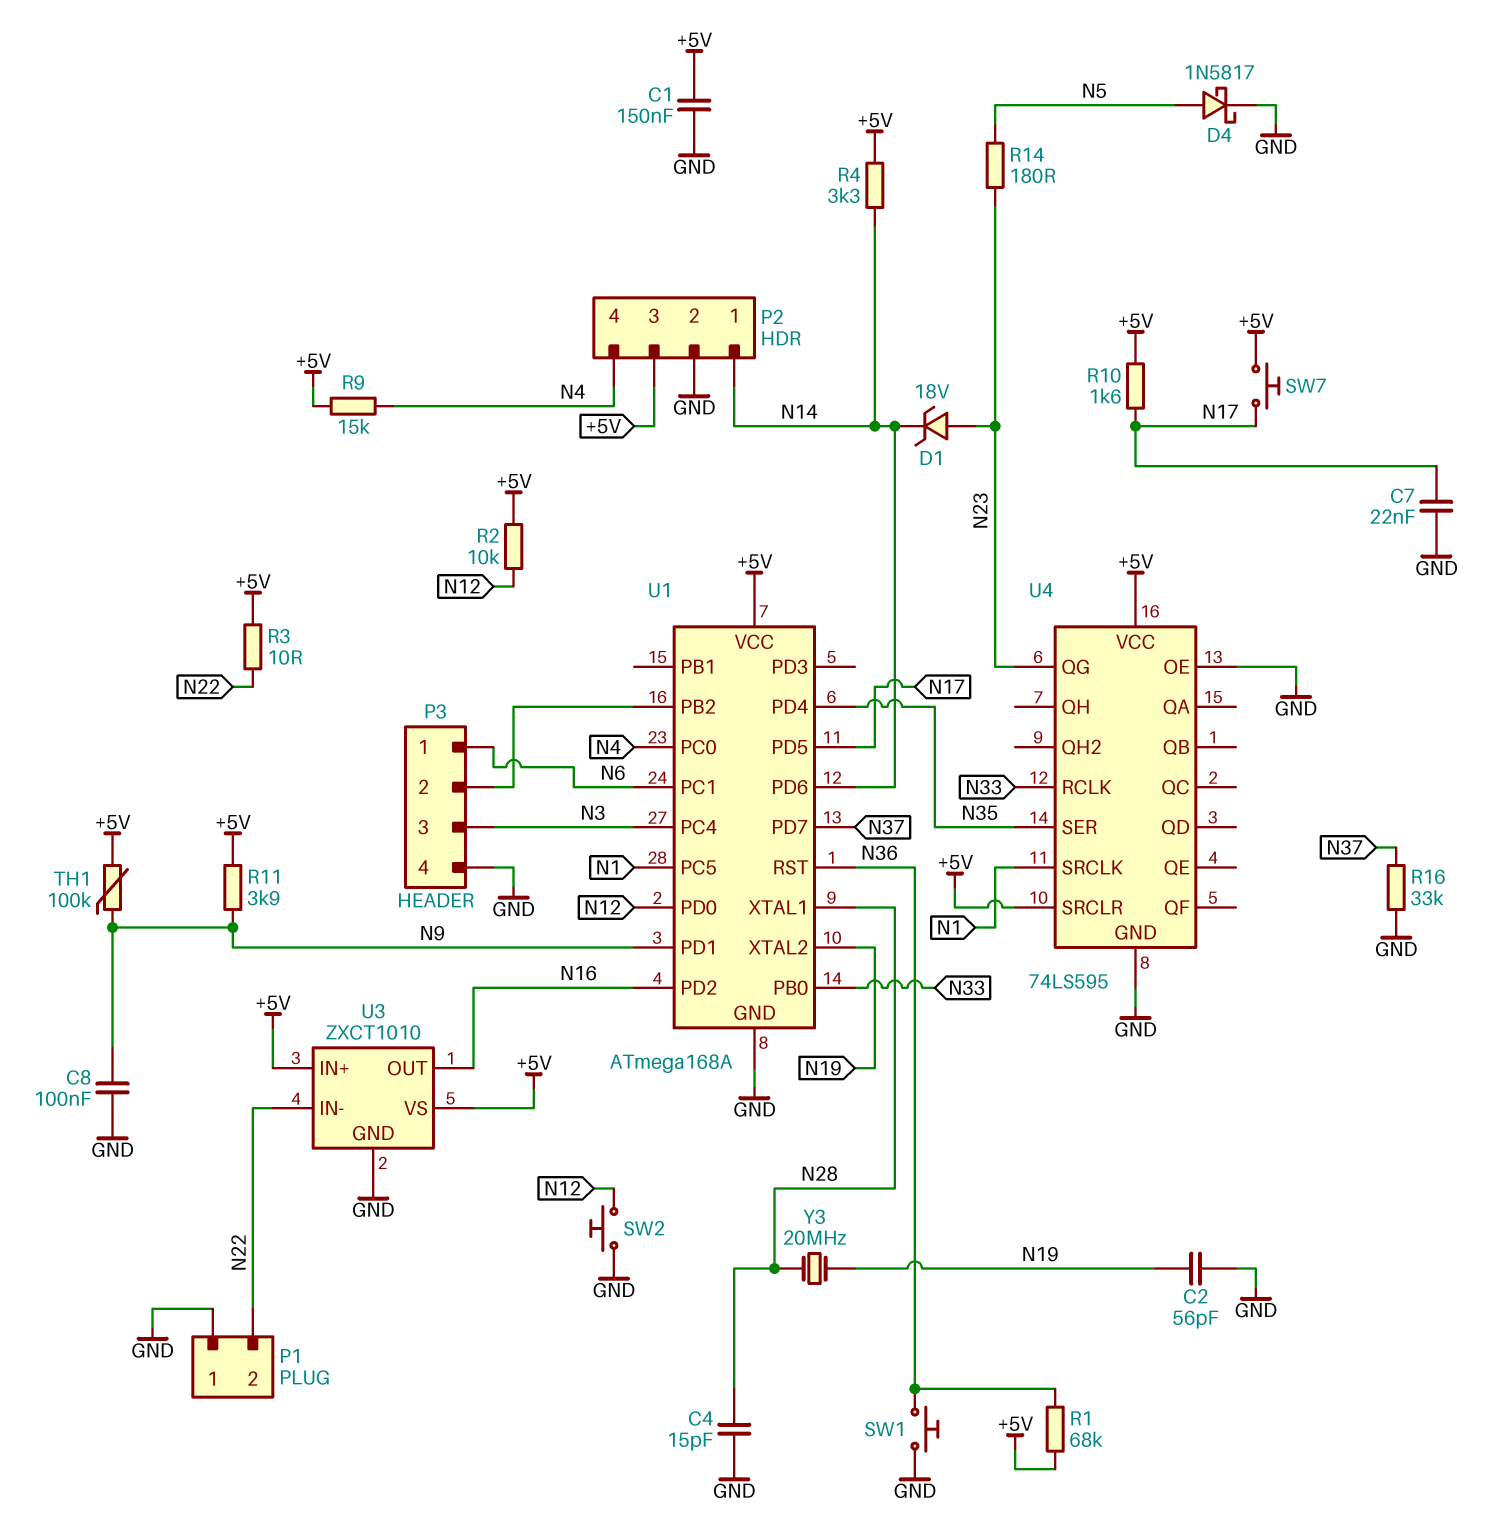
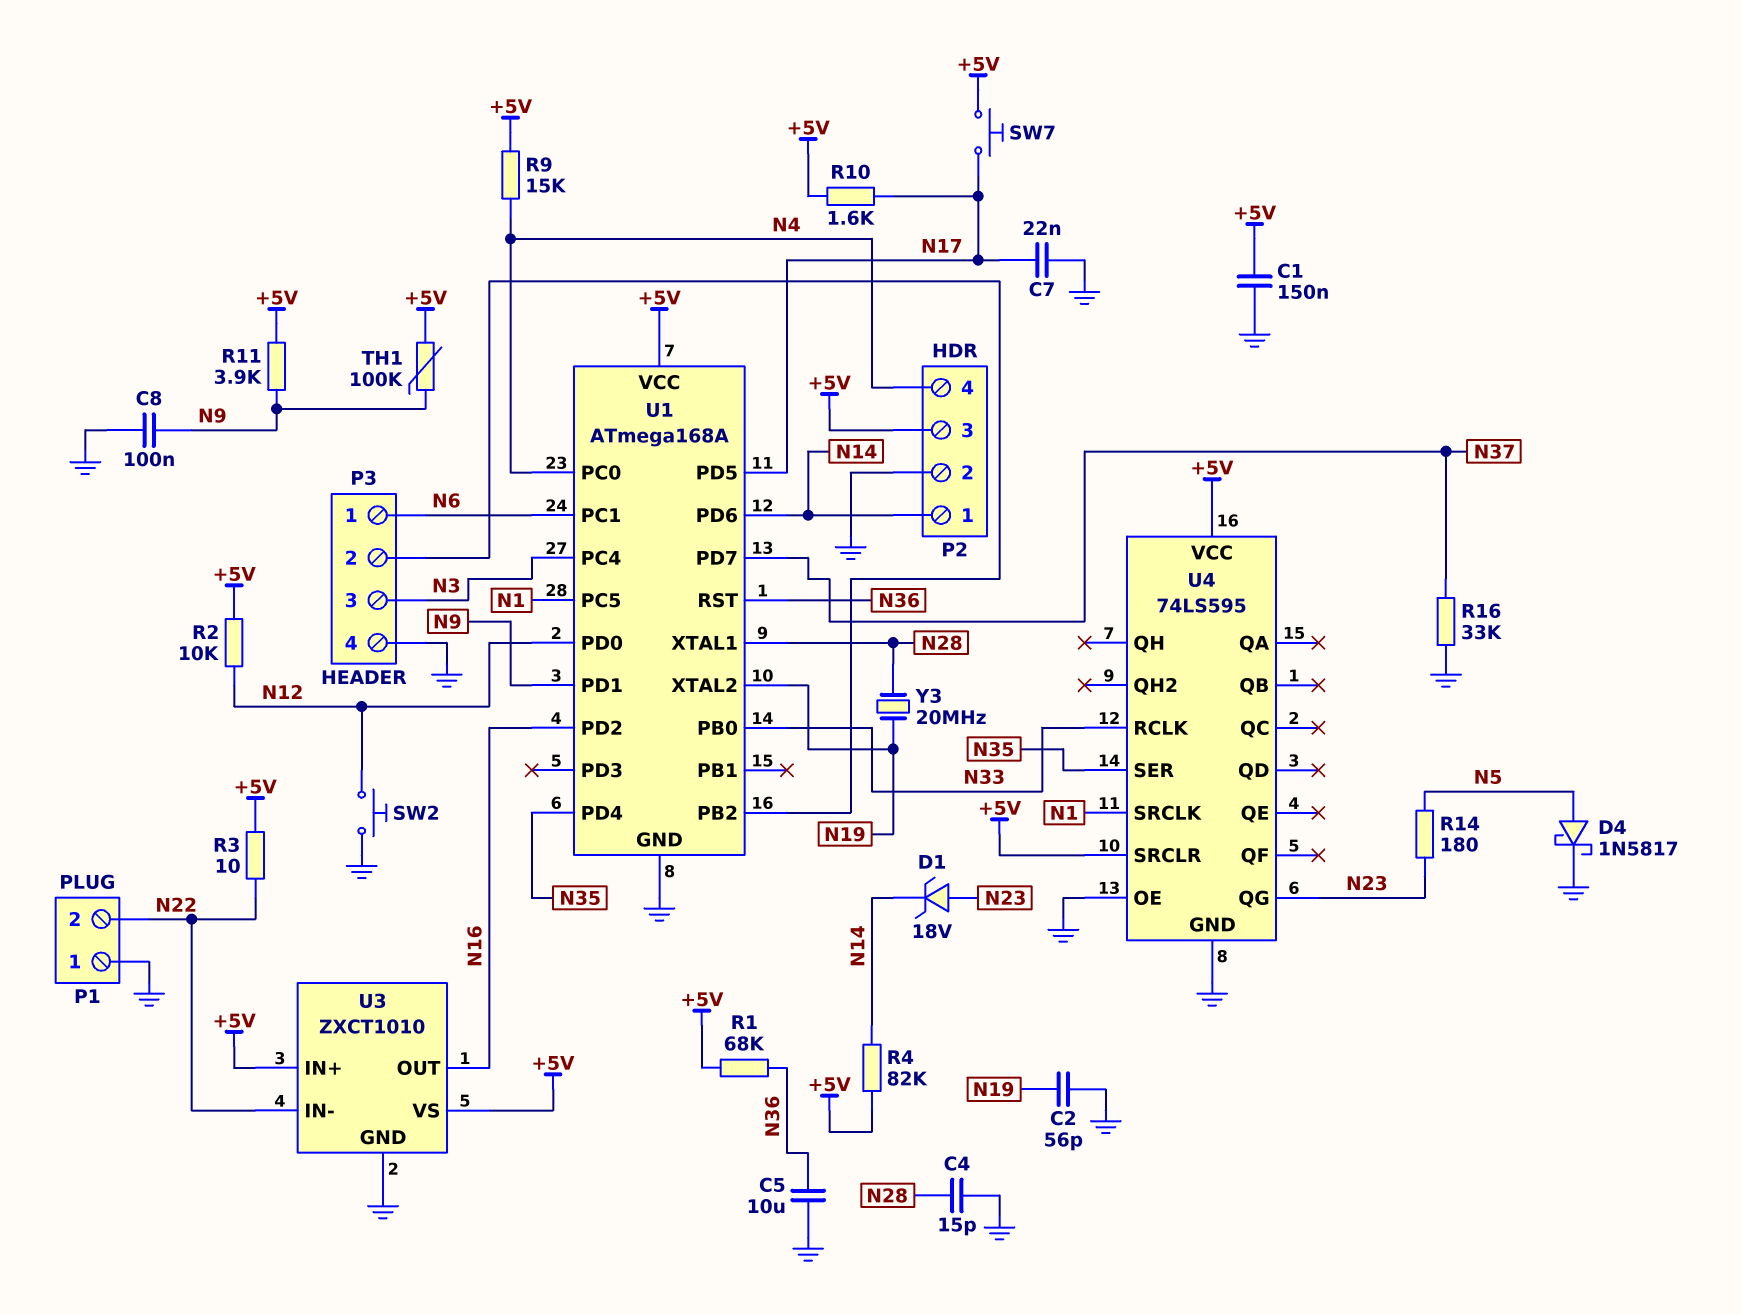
C5: none -> 10uF (GND, N36)
R4: 3.3k (+5V, N14) -> 82k (+5V, N14)
SW1: button (GND, N36) -> none

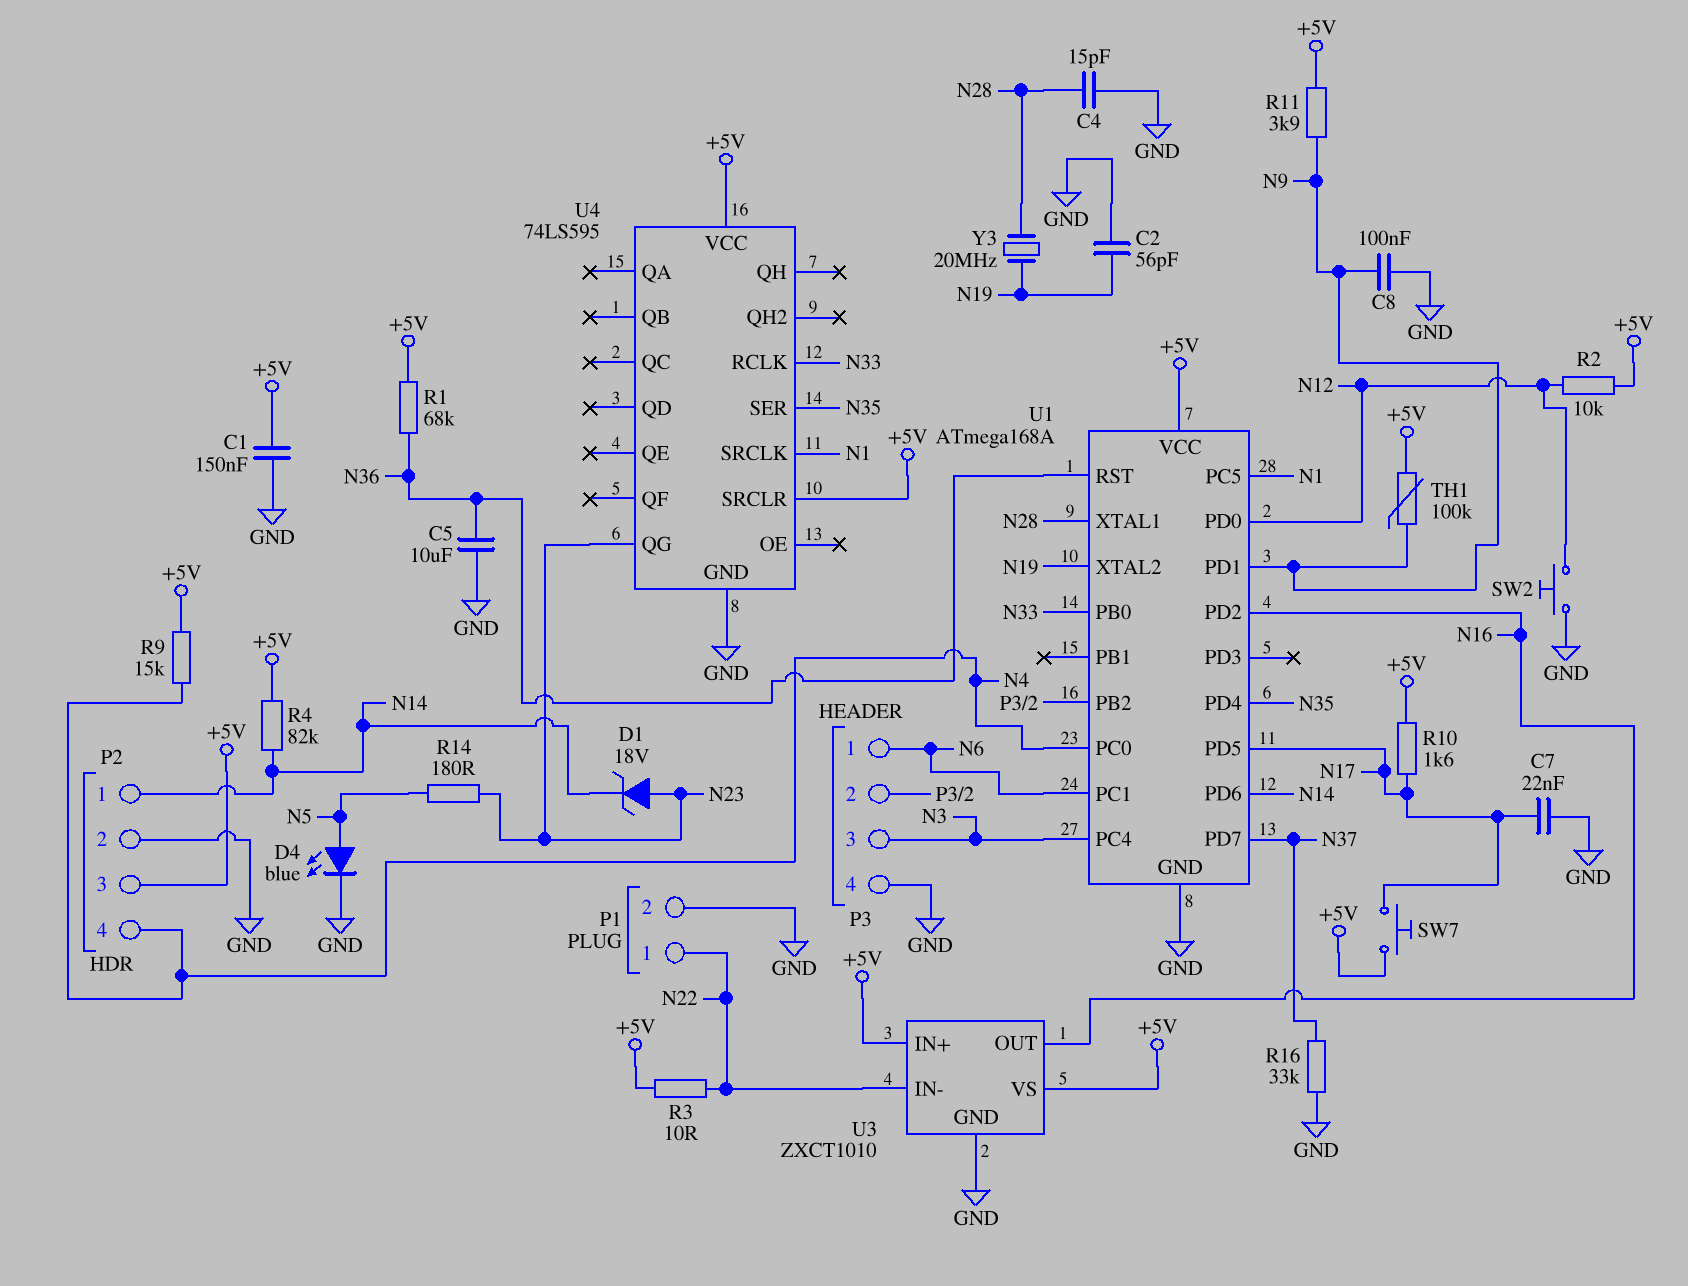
D4: schottky 1N5817 (A N5, K GND) -> LED blue (A N5, K GND)
P1 pin 1: GND -> N22
P1 pin 2: N22 -> GND
U4 pin OE: GND -> none

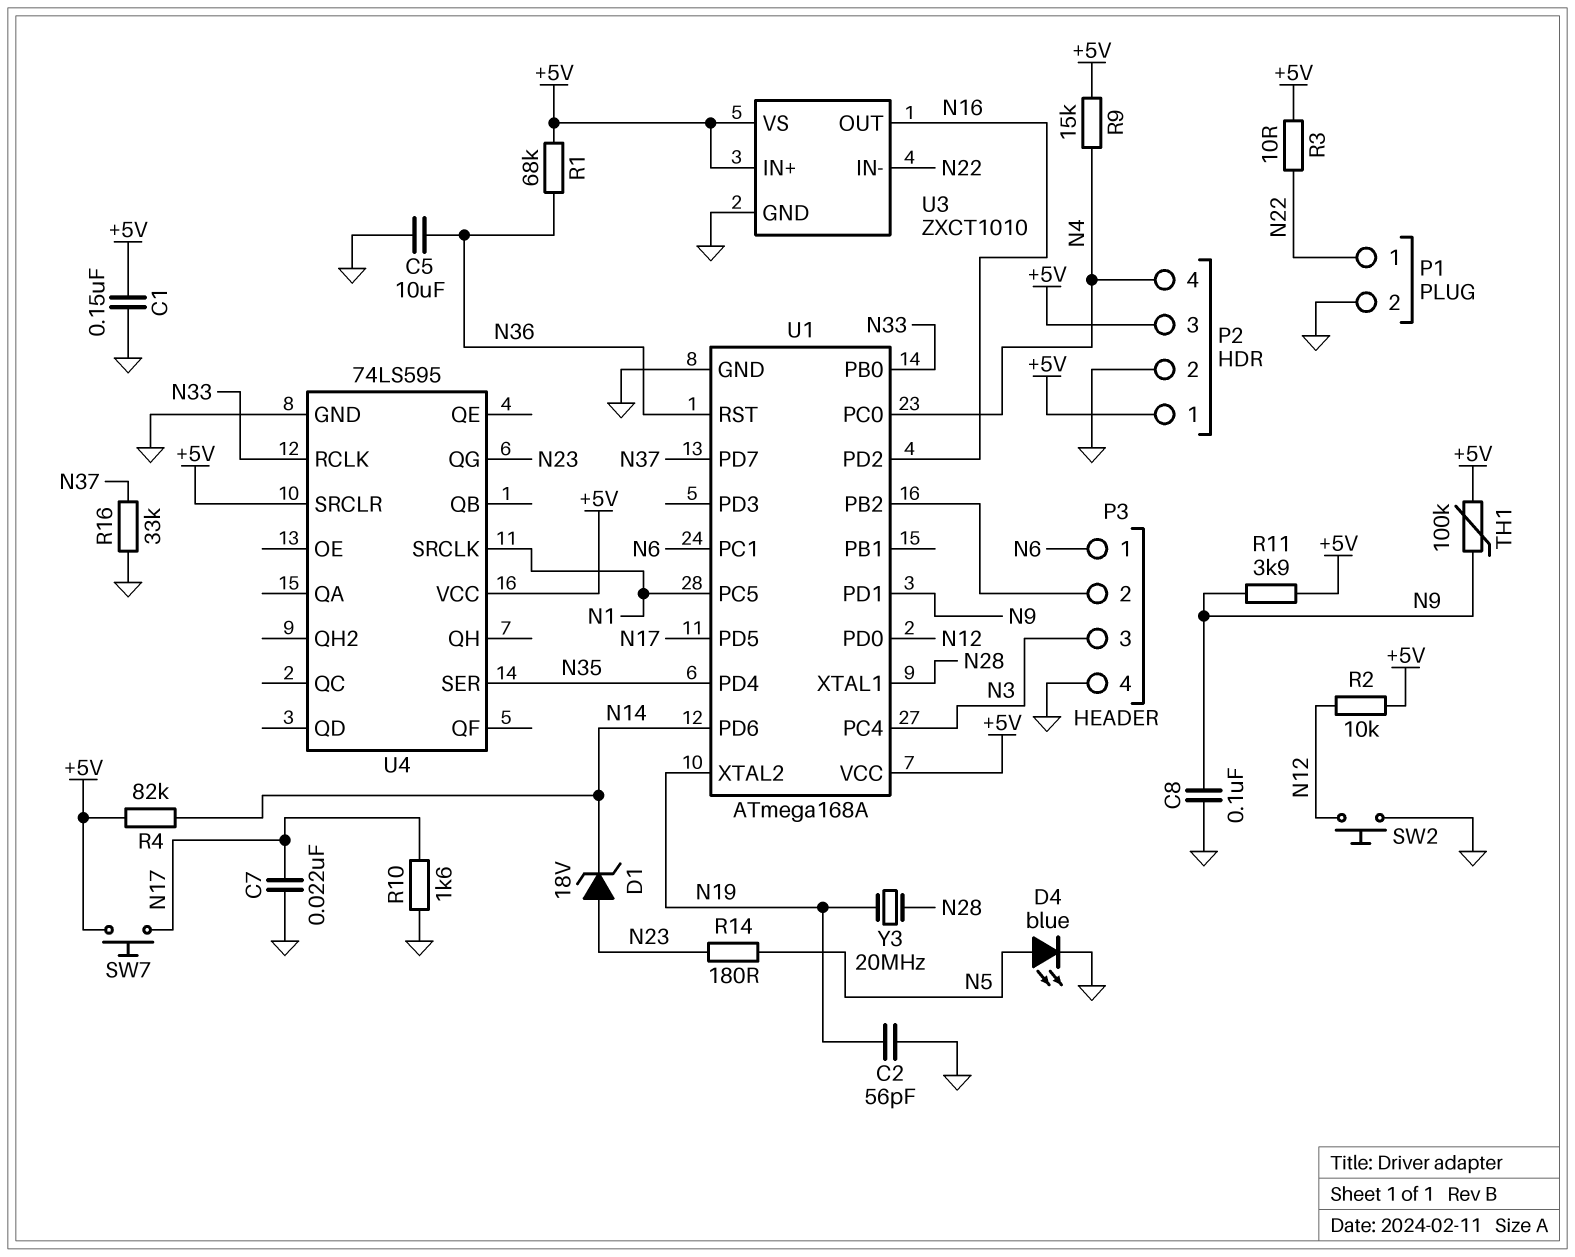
C4: 15pF (GND, N28) -> none
P2 pin 1: N14 -> +5V
R10: 1.6k (+5V, N17) -> 1.6k (GND, N17)

